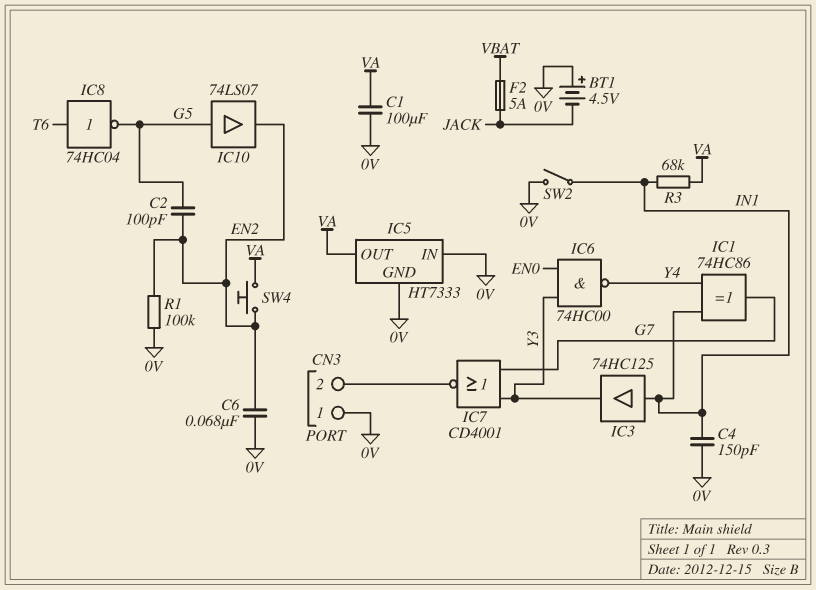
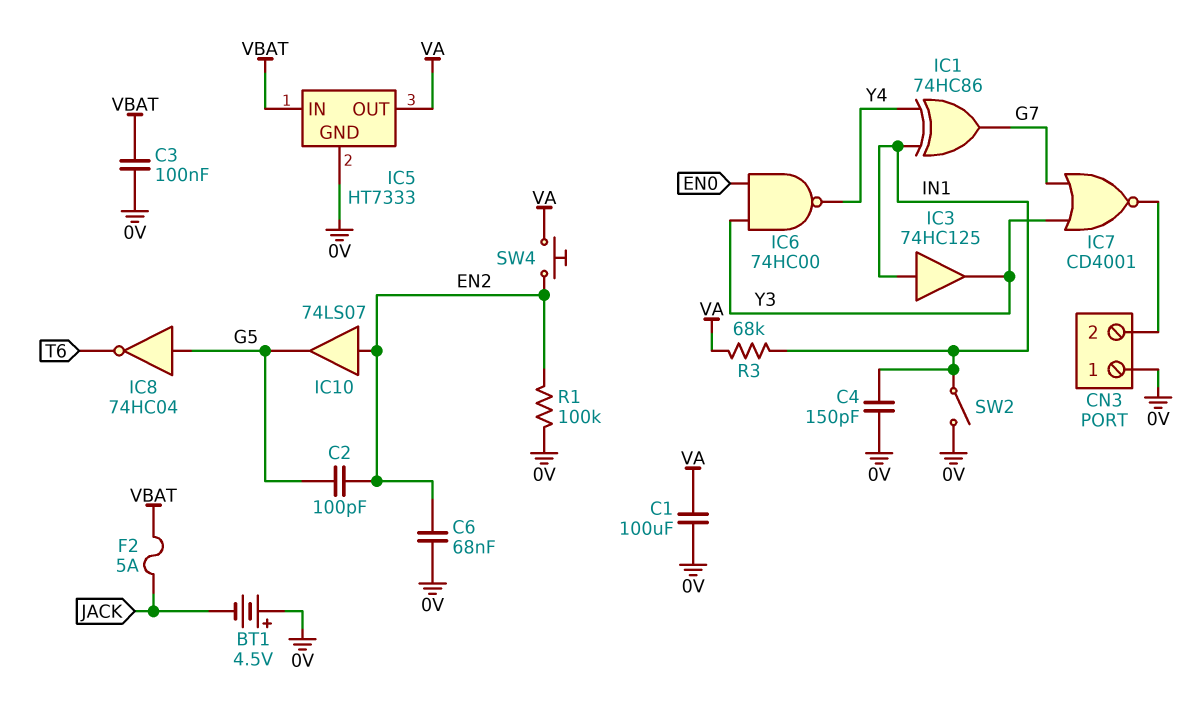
C3: none -> 100nF (0V, VBAT)
IC5 pin IN: 0V -> VBAT
IC8: NOT 74HC04 (in T6, out G5) -> NOT 74HC04 (in G5, out T6)
IC10: buffer 74LS07 (in G5, out EN2) -> buffer 74LS07 (in EN2, out G5)

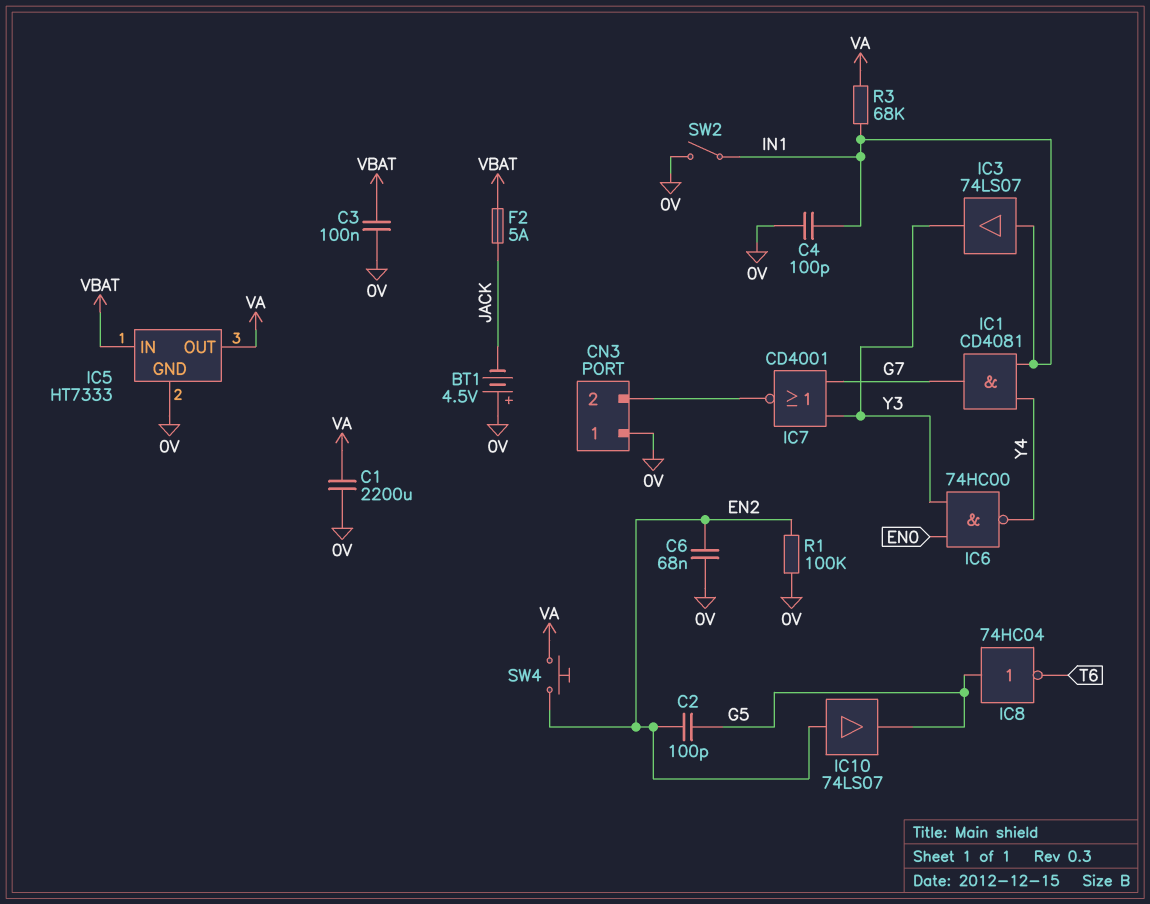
C1: 100uF (0V, VA) -> 2200uF (0V, VA)
C4: 150pF (0V, IN1) -> 100pF (0V, IN1)
IC1: XOR 74HC86 (in IN1, in Y4, out G7) -> AND CD4081 (in IN1, in Y4, out G7)
IC3: buffer 74HC125 (in IN1, out Y3) -> buffer 74LS07 (in IN1, out Y3)

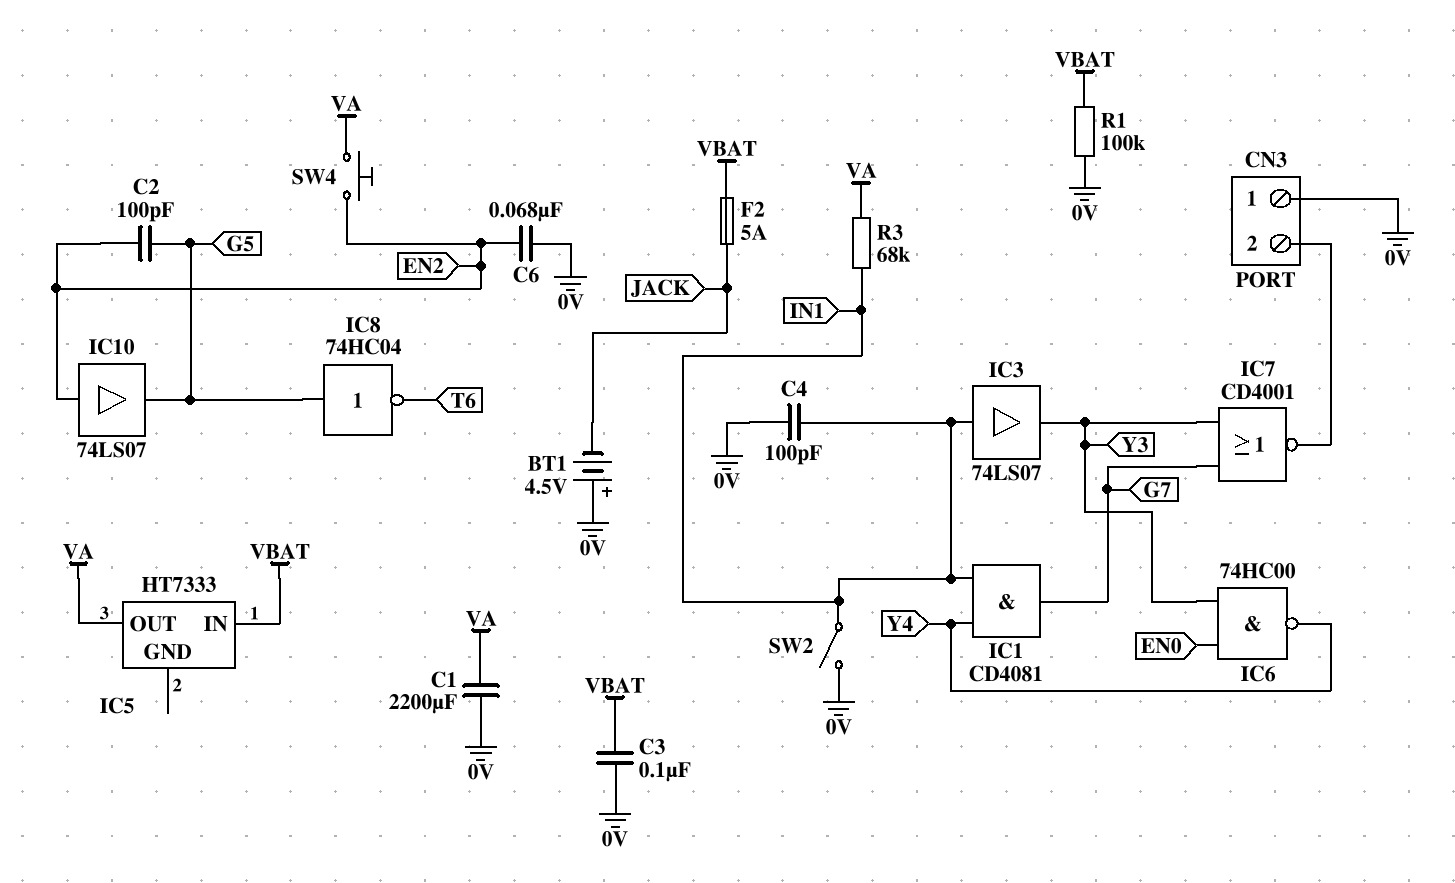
IC5 pin GND: 0V -> none
R1: 100k (0V, EN2) -> 100k (0V, VBAT)

